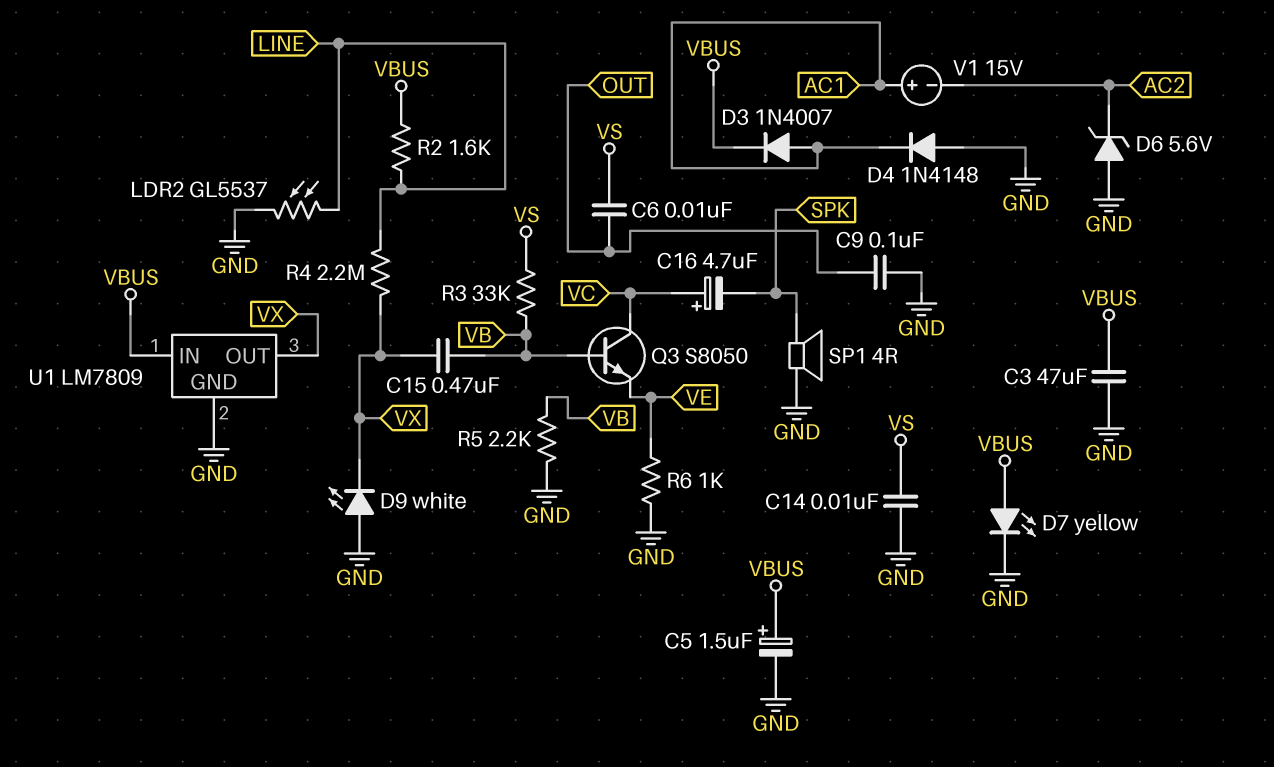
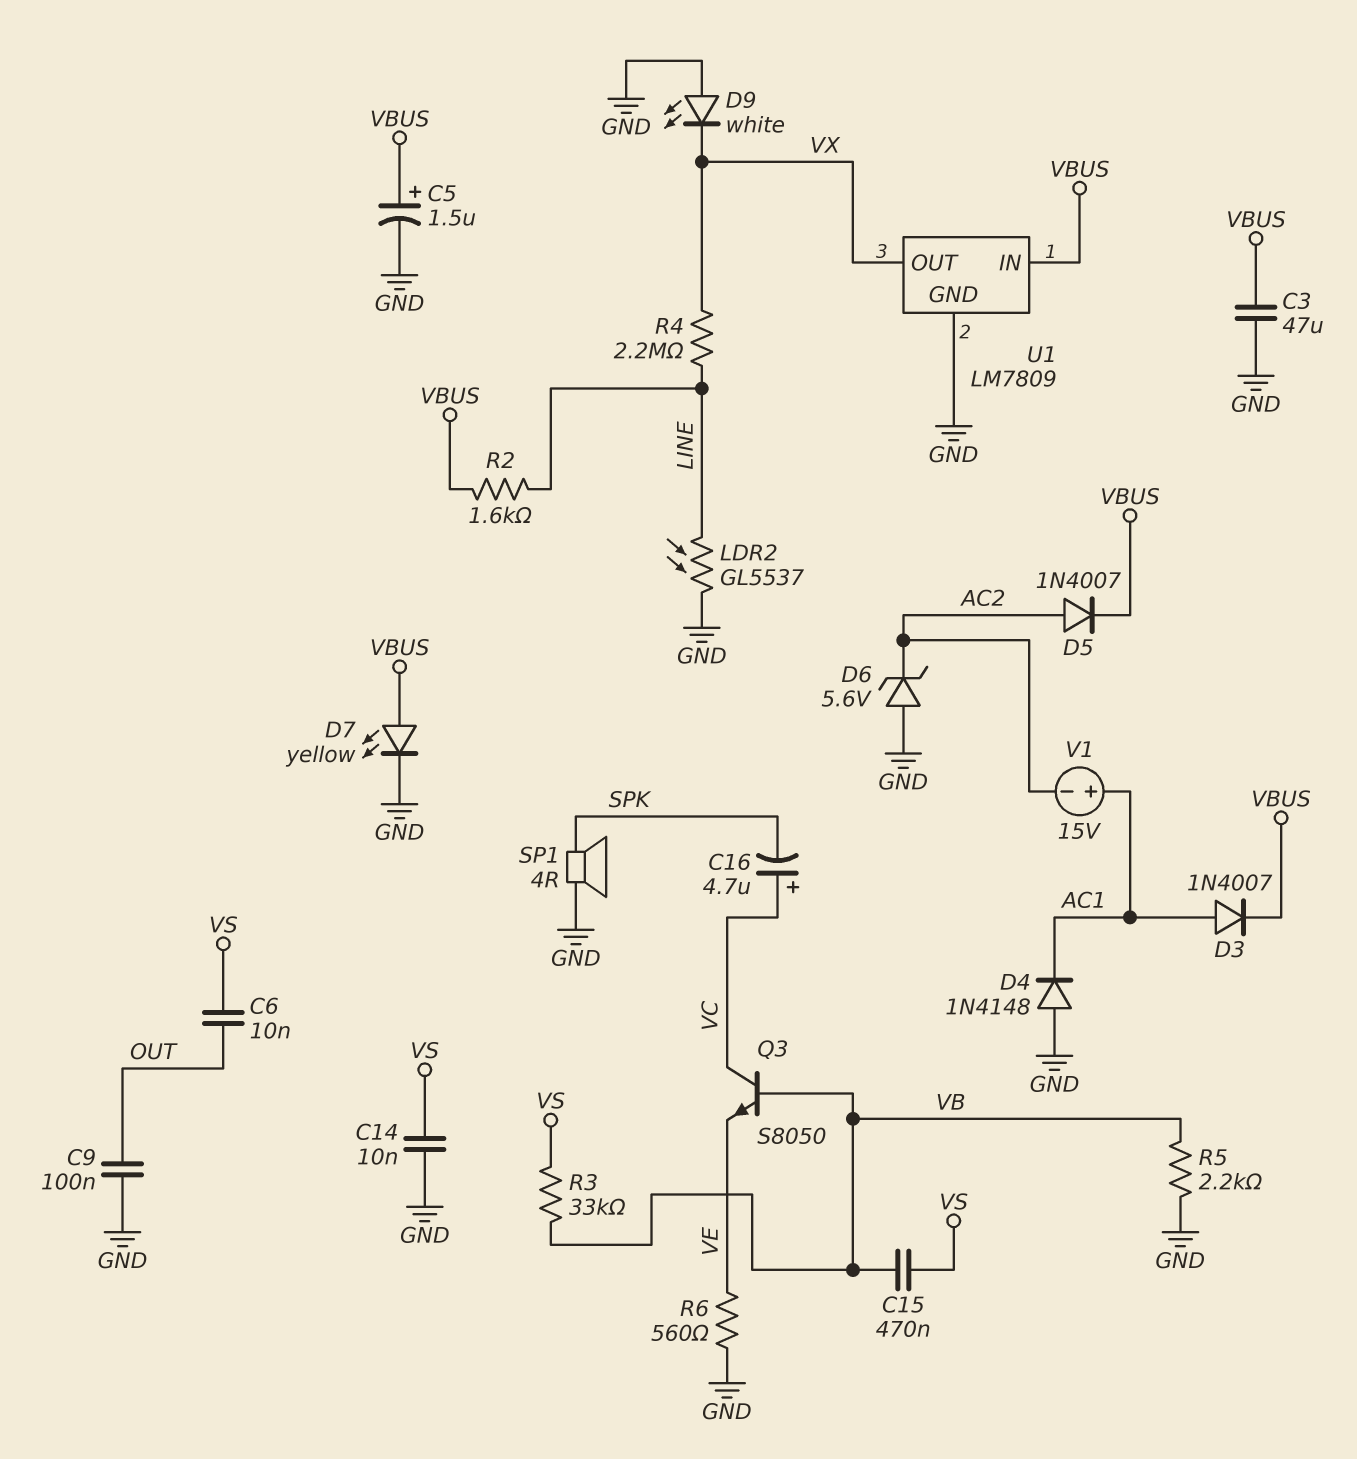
C15: 470nF (VB, VX) -> 470nF (VB, VS)
D5: none -> diode 1N4007 (A AC2, K VBUS)
R6: 1k (GND, VE) -> 560 (GND, VE)

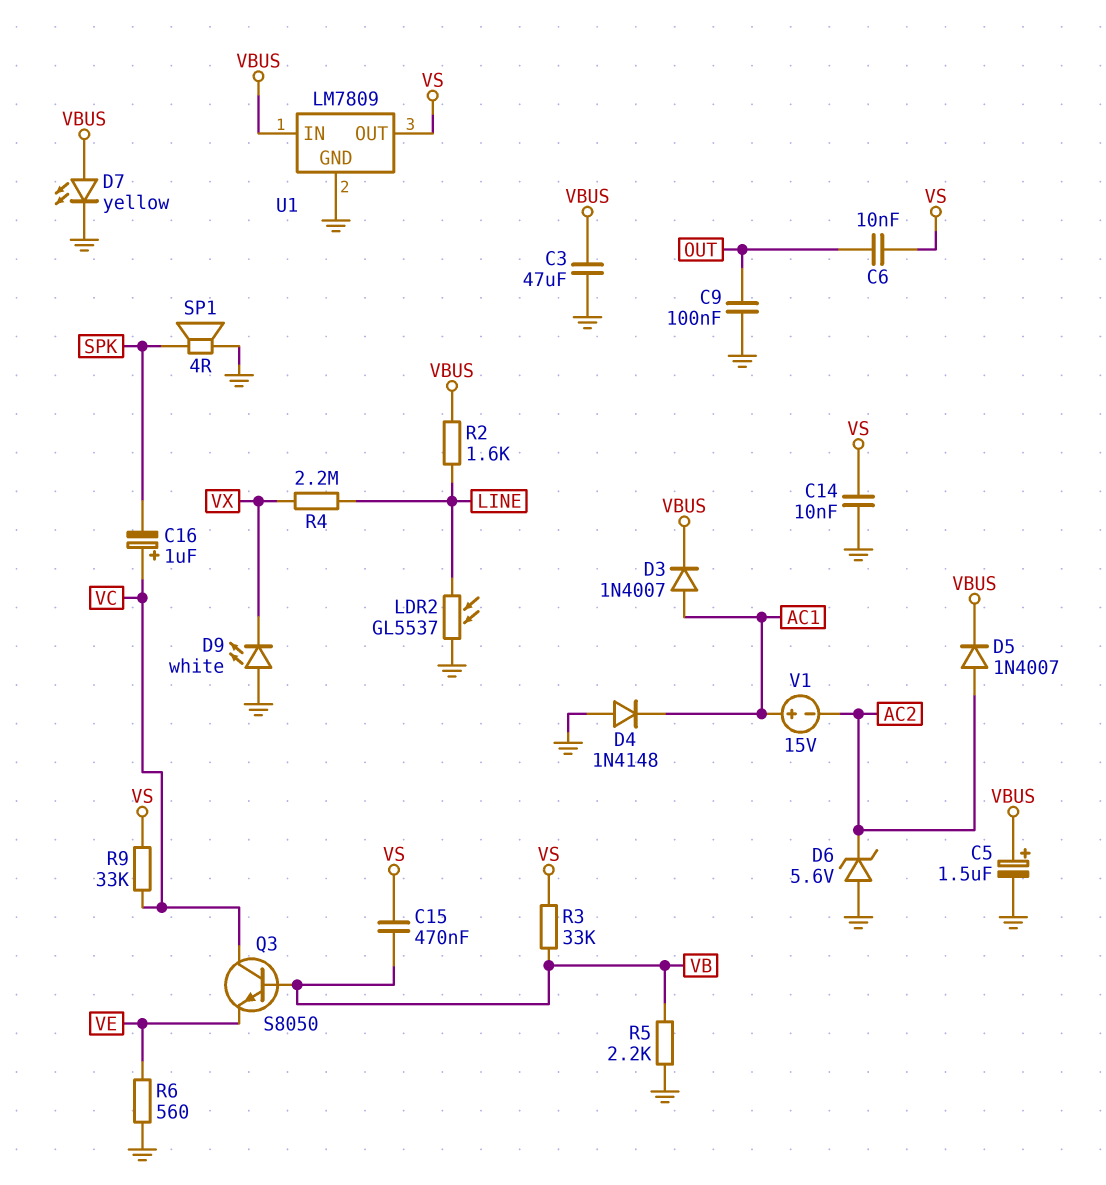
C16: 4.7uF (plus VC, minus SPK) -> 1uF (plus VC, minus SPK)
R9: none -> 33k (VC, VS)
U1 pin OUT: VX -> VS

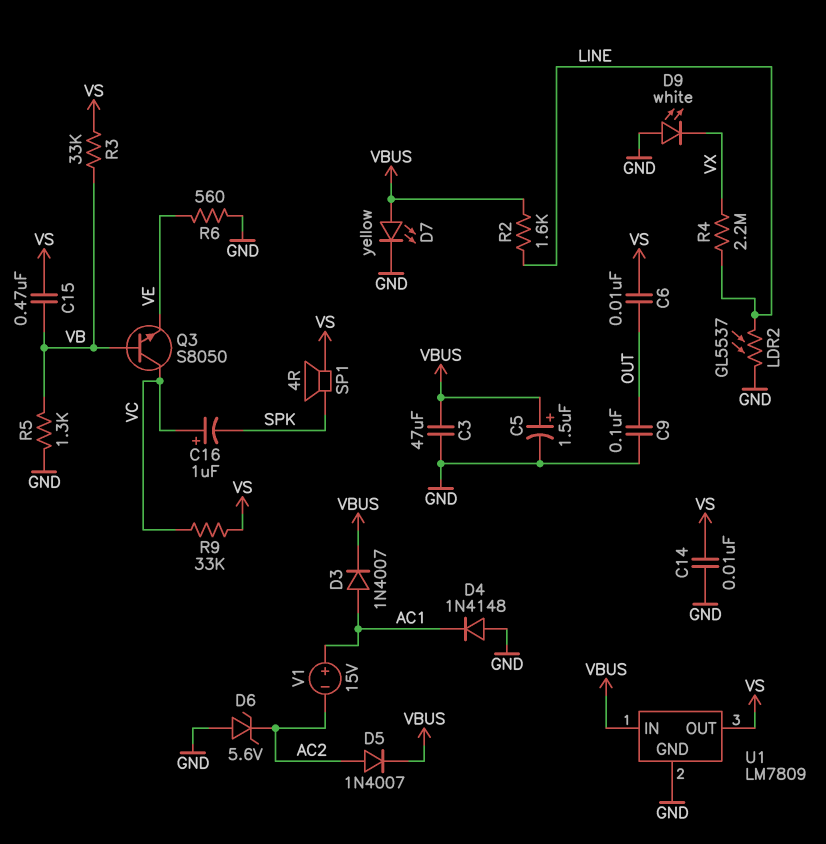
R5: 2.2k (GND, VB) -> 1.3k (GND, VB)
SP1: speaker 4R (GND, SPK) -> speaker 4R (SPK, VS)

